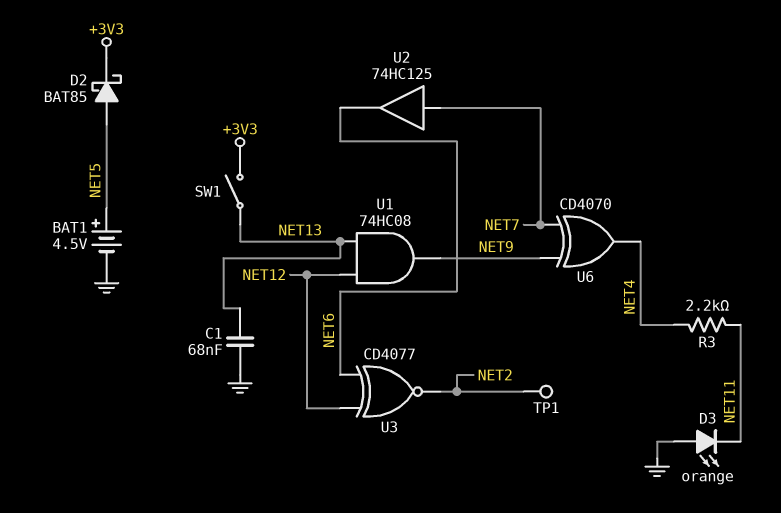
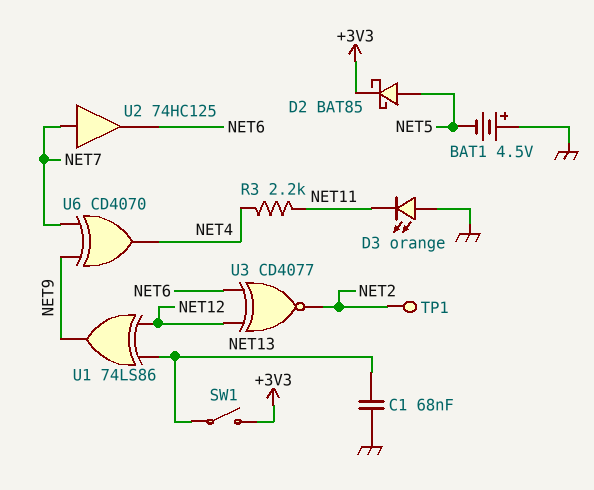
BAT1: 4.5V (plus NET5, minus GND) -> 4.5V (plus GND, minus NET5)
U1: AND 74HC08 (in NET12, in NET13, out NET9) -> XOR 74LS86 (in NET12, in NET13, out NET9)

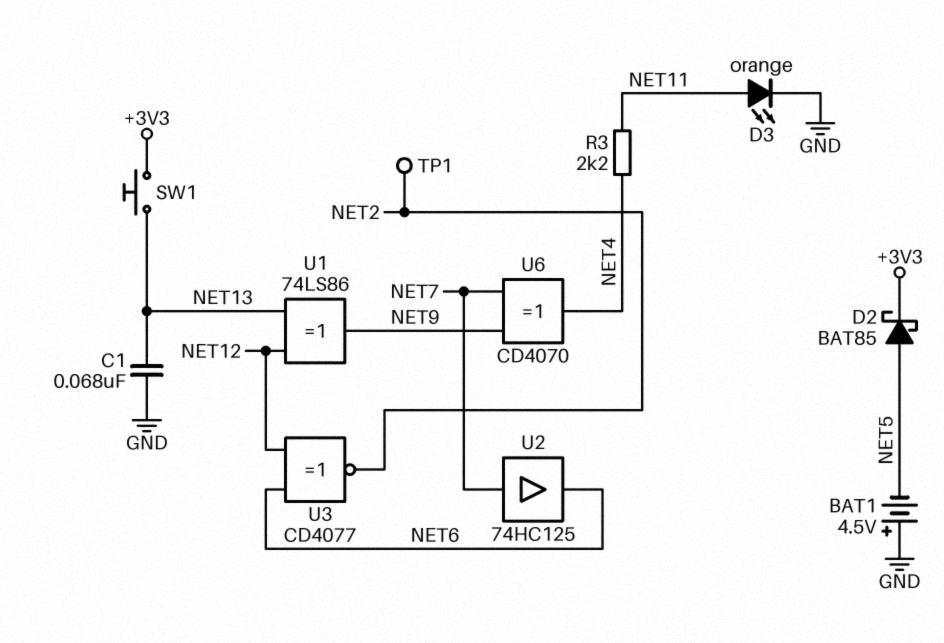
D3: LED orange (A GND, K NET11) -> LED orange (A NET11, K GND)
SW1: switch (+3V3, NET13) -> button (+3V3, NET13)

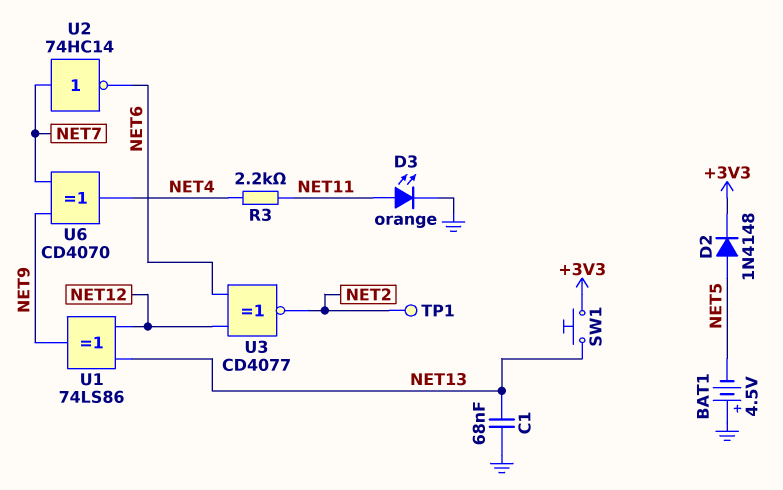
D2: schottky BAT85 (A NET5, K +3V3) -> diode 1N4148 (A NET5, K +3V3)
U2: buffer 74HC125 (in NET7, out NET6) -> NOT 74HC14 (in NET7, out NET6)

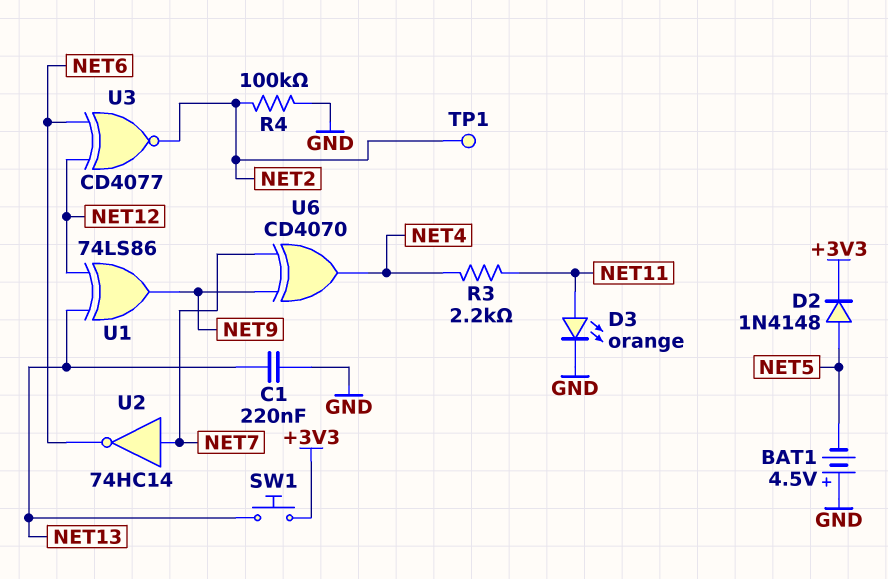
C1: 68nF (GND, NET13) -> 220nF (GND, NET13)
R4: none -> 100k (GND, NET2)

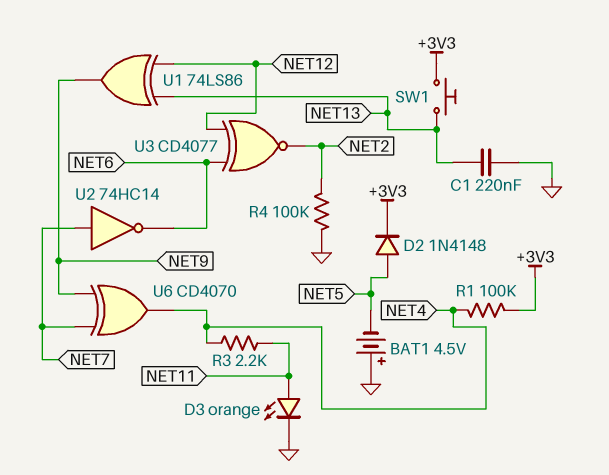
R1: none -> 100k (+3V3, NET4)
TP1: test point (NET2) -> none

